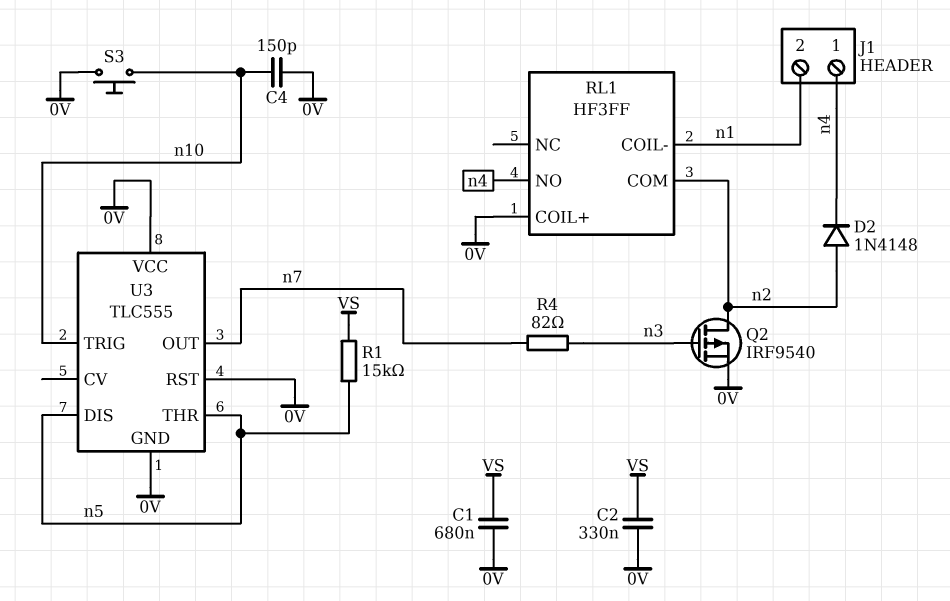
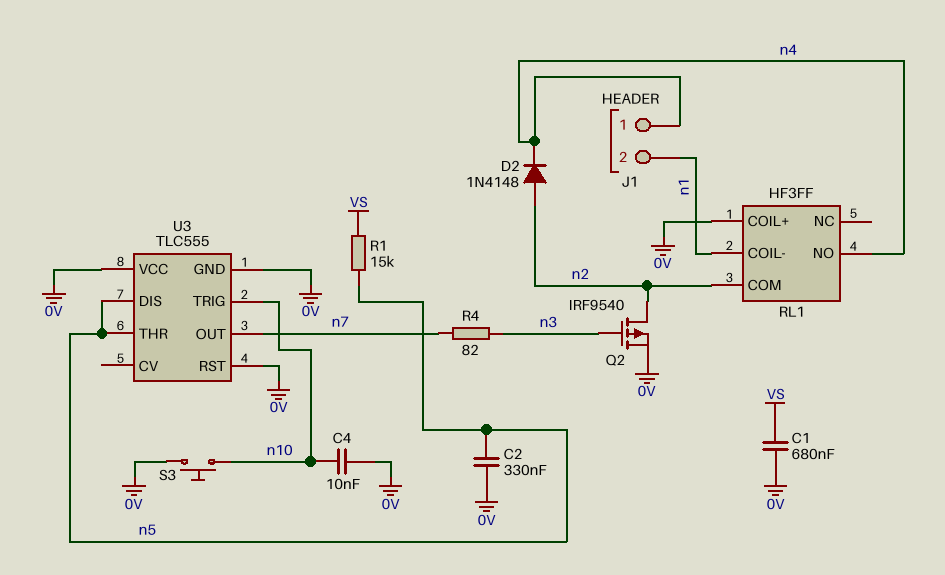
C2: 330nF (0V, VS) -> 330nF (0V, n5)
C4: 150pF (0V, n10) -> 10nF (0V, n10)

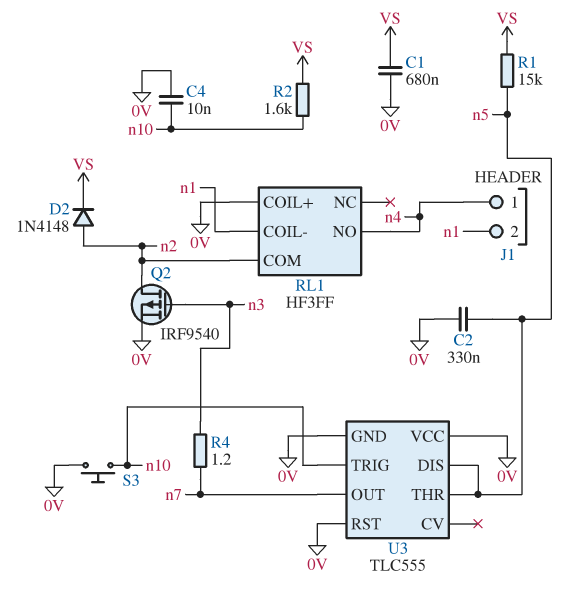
D2: diode 1N4148 (A n2, K n4) -> diode 1N4148 (A n2, K VS)
R2: none -> 1.6k (VS, n10)
R4: 82 (n3, n7) -> 1.2 (n3, n7)

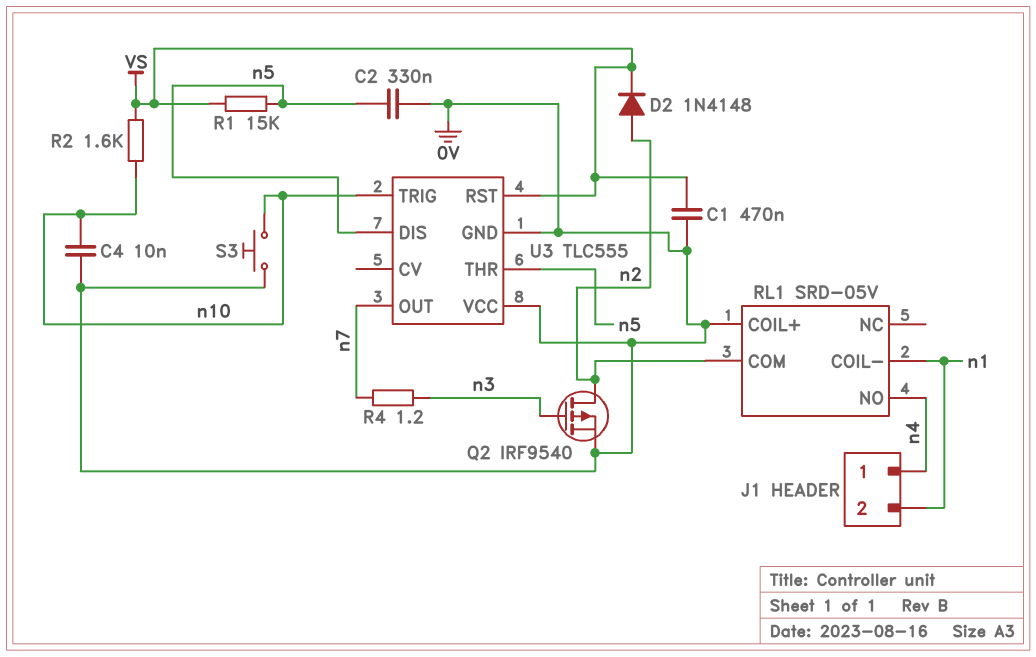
C1: 680nF (0V, VS) -> 470nF (0V, VS)
RL1: HF3FF -> SRD-05V
U3 pin RST: 0V -> VS

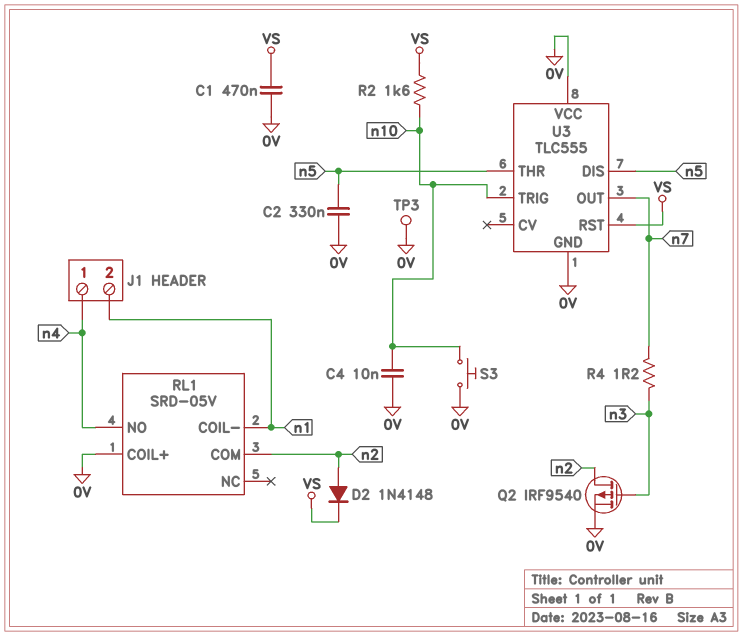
R1: 15k (VS, n5) -> none
TP3: none -> test point (0V)

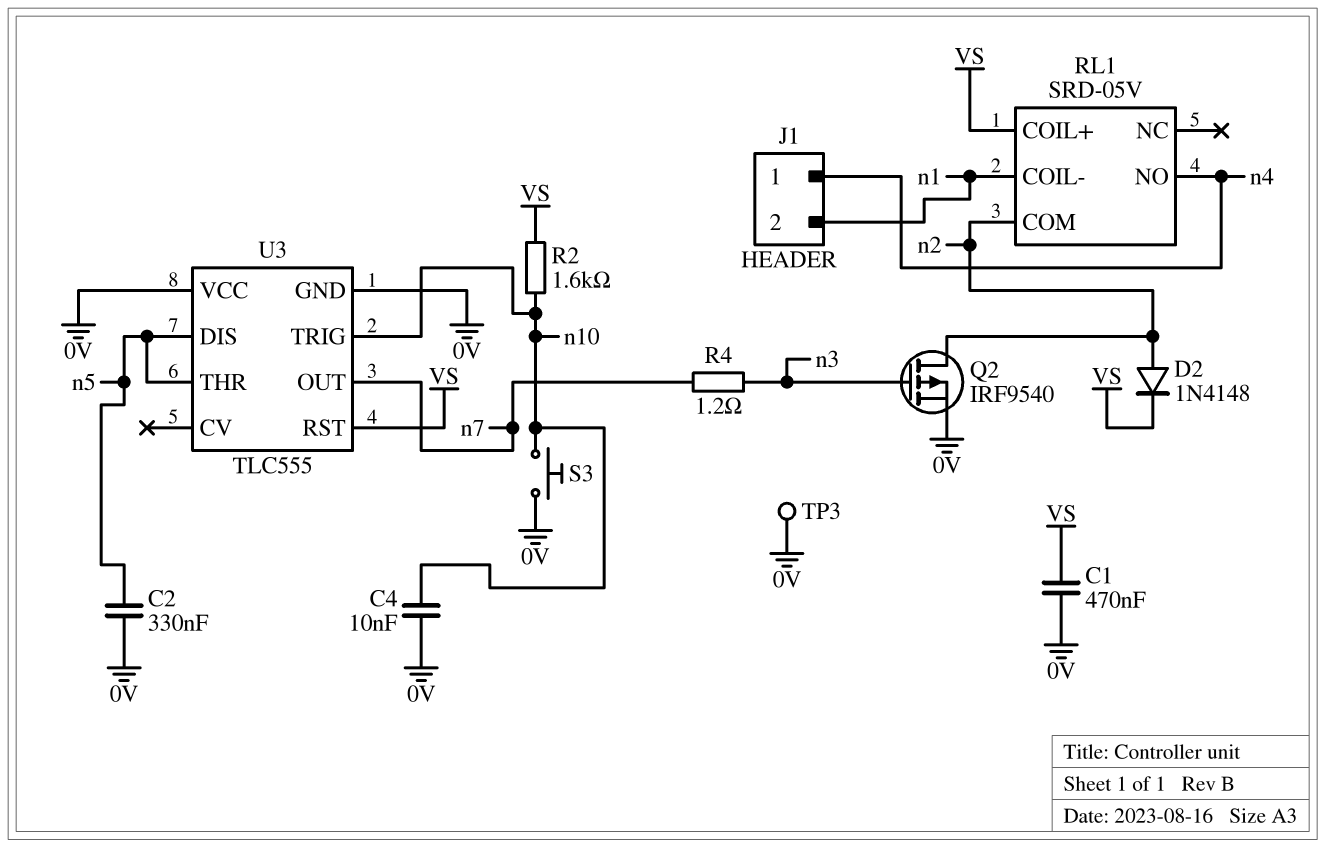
RL1 pin COIL+: 0V -> VS

